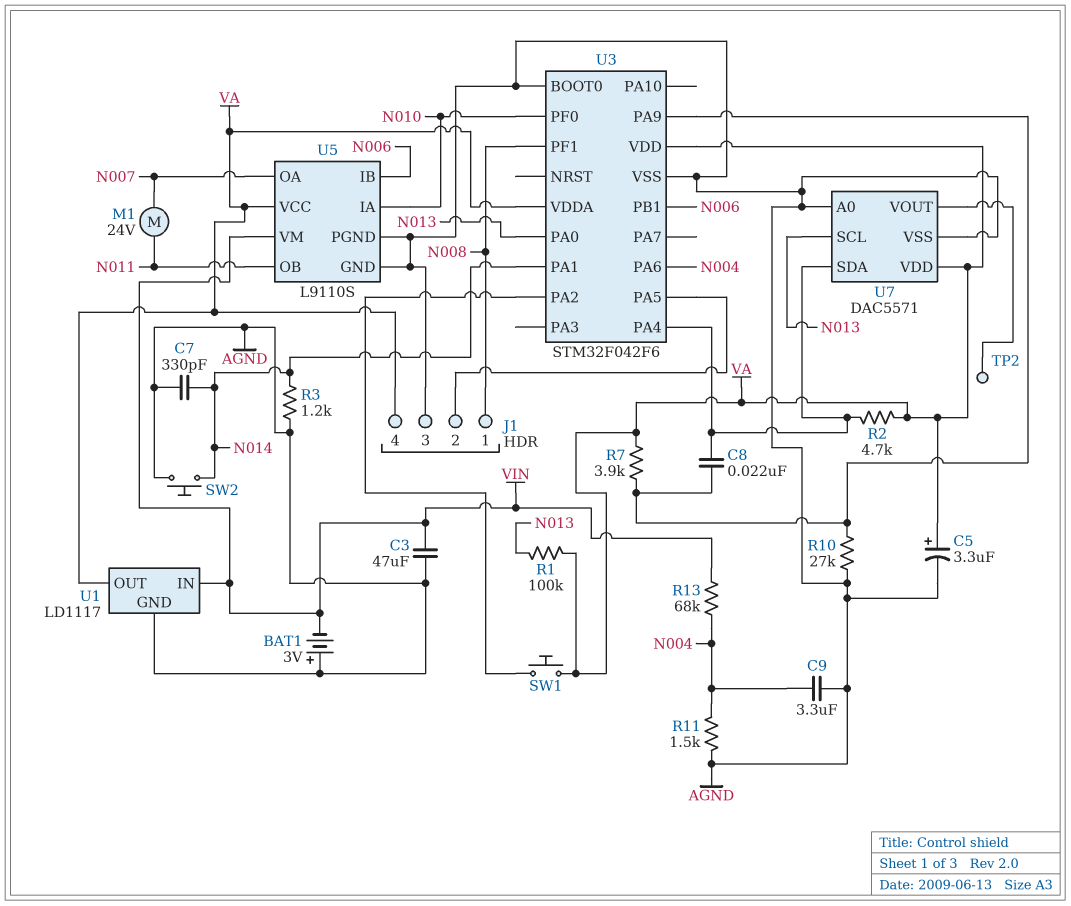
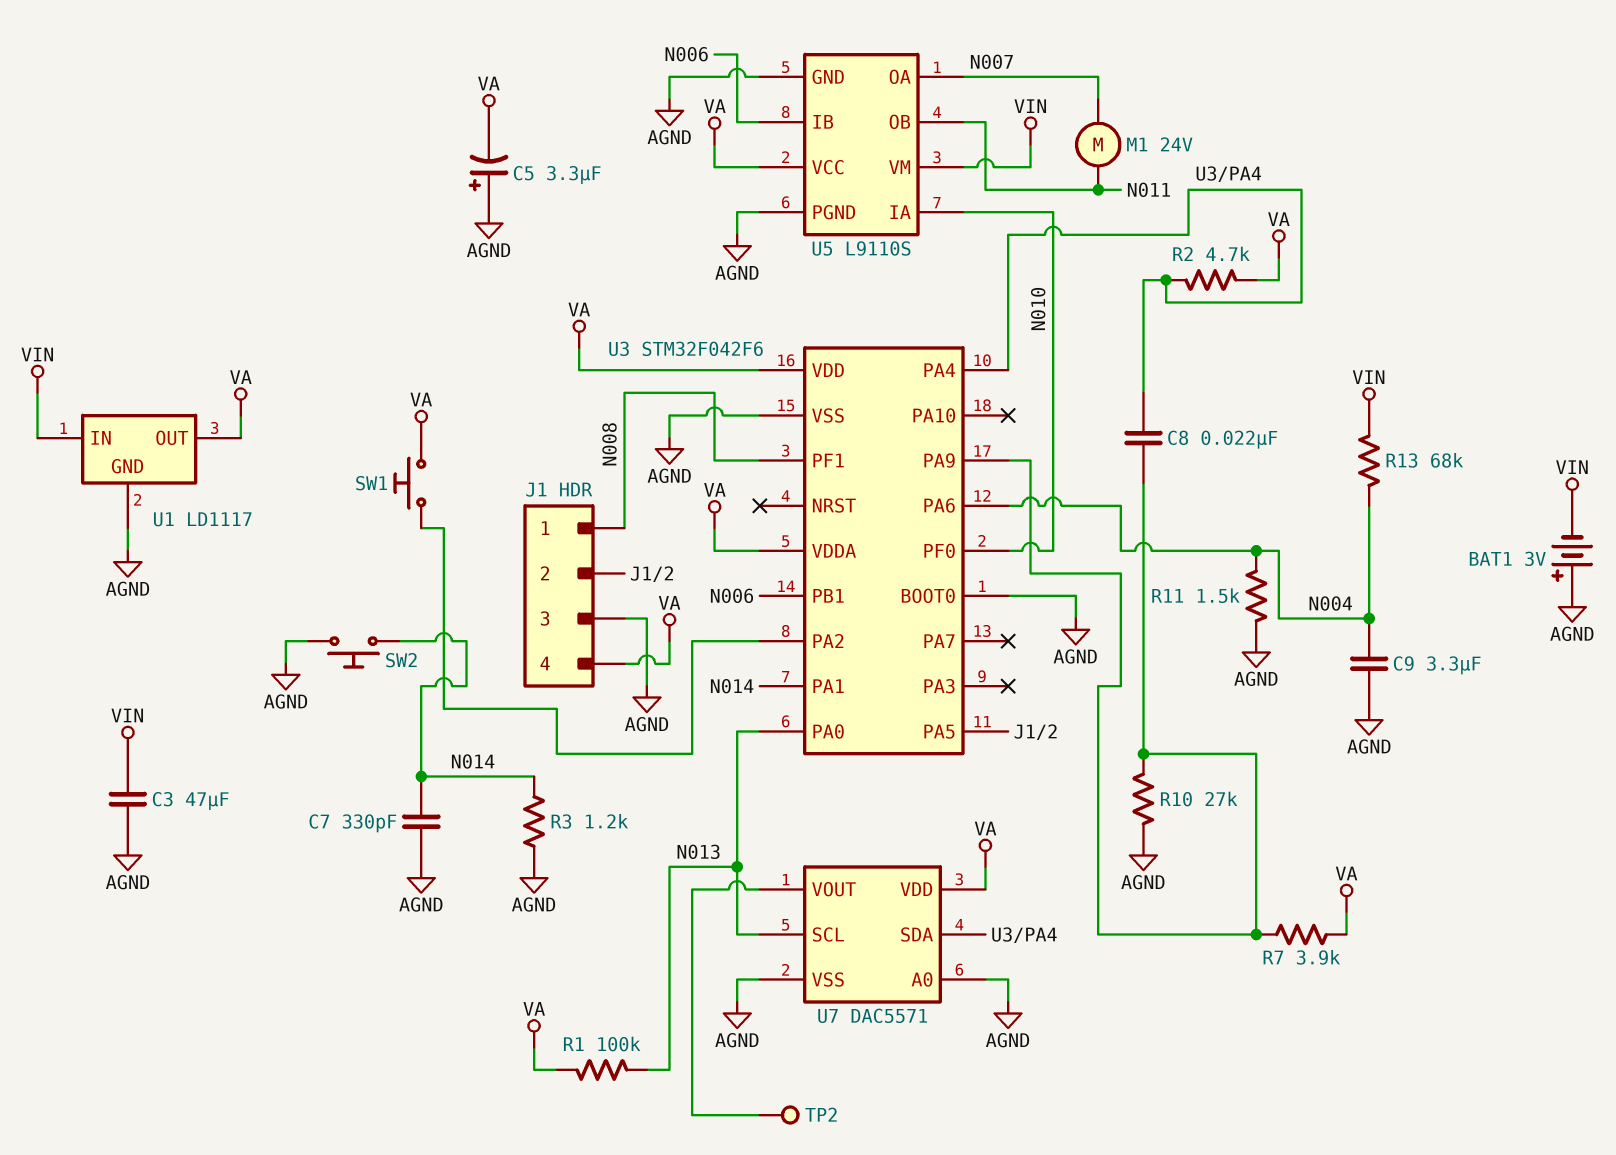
C5: 3.3uF (plus VA, minus AGND) -> 3.3uF (plus AGND, minus VA)

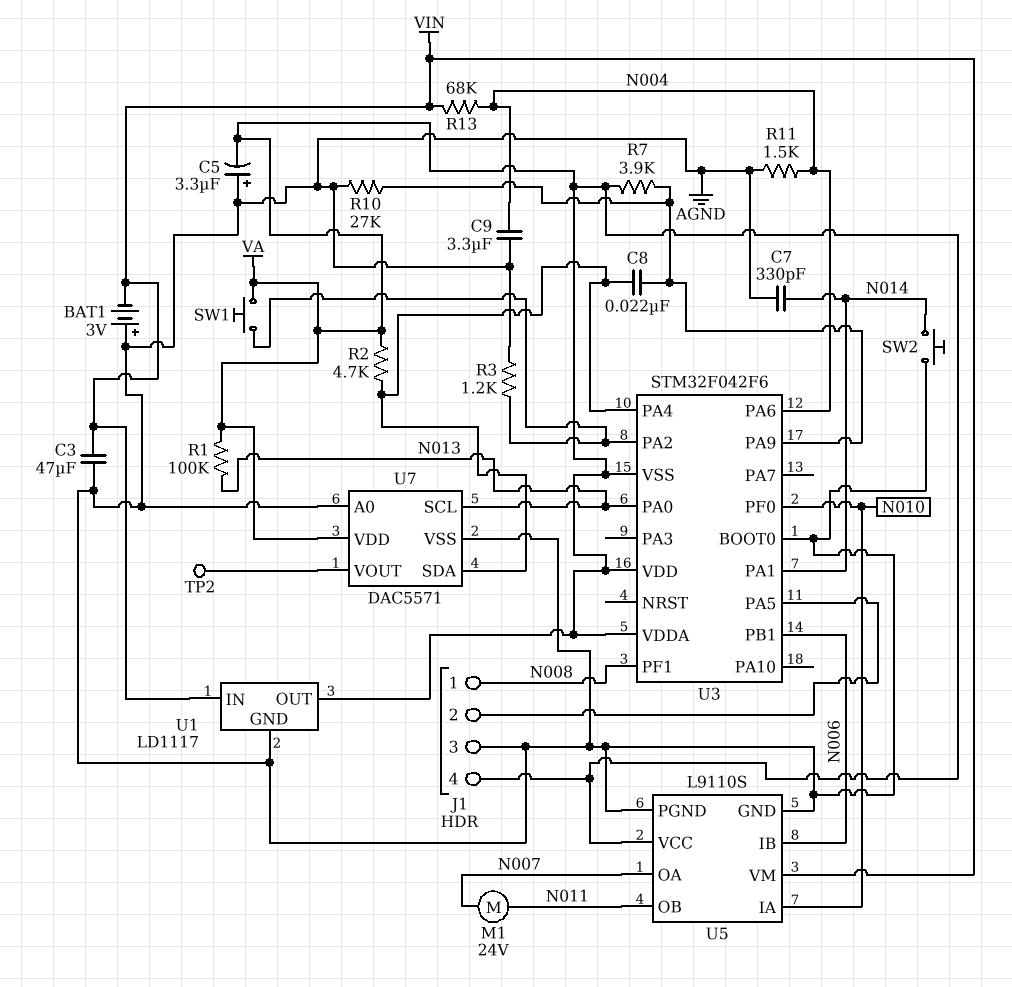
R3: 1.2k (AGND, N014) -> 1.2k (AGND, U3/PA2)
U3 pin VSS: AGND -> VA

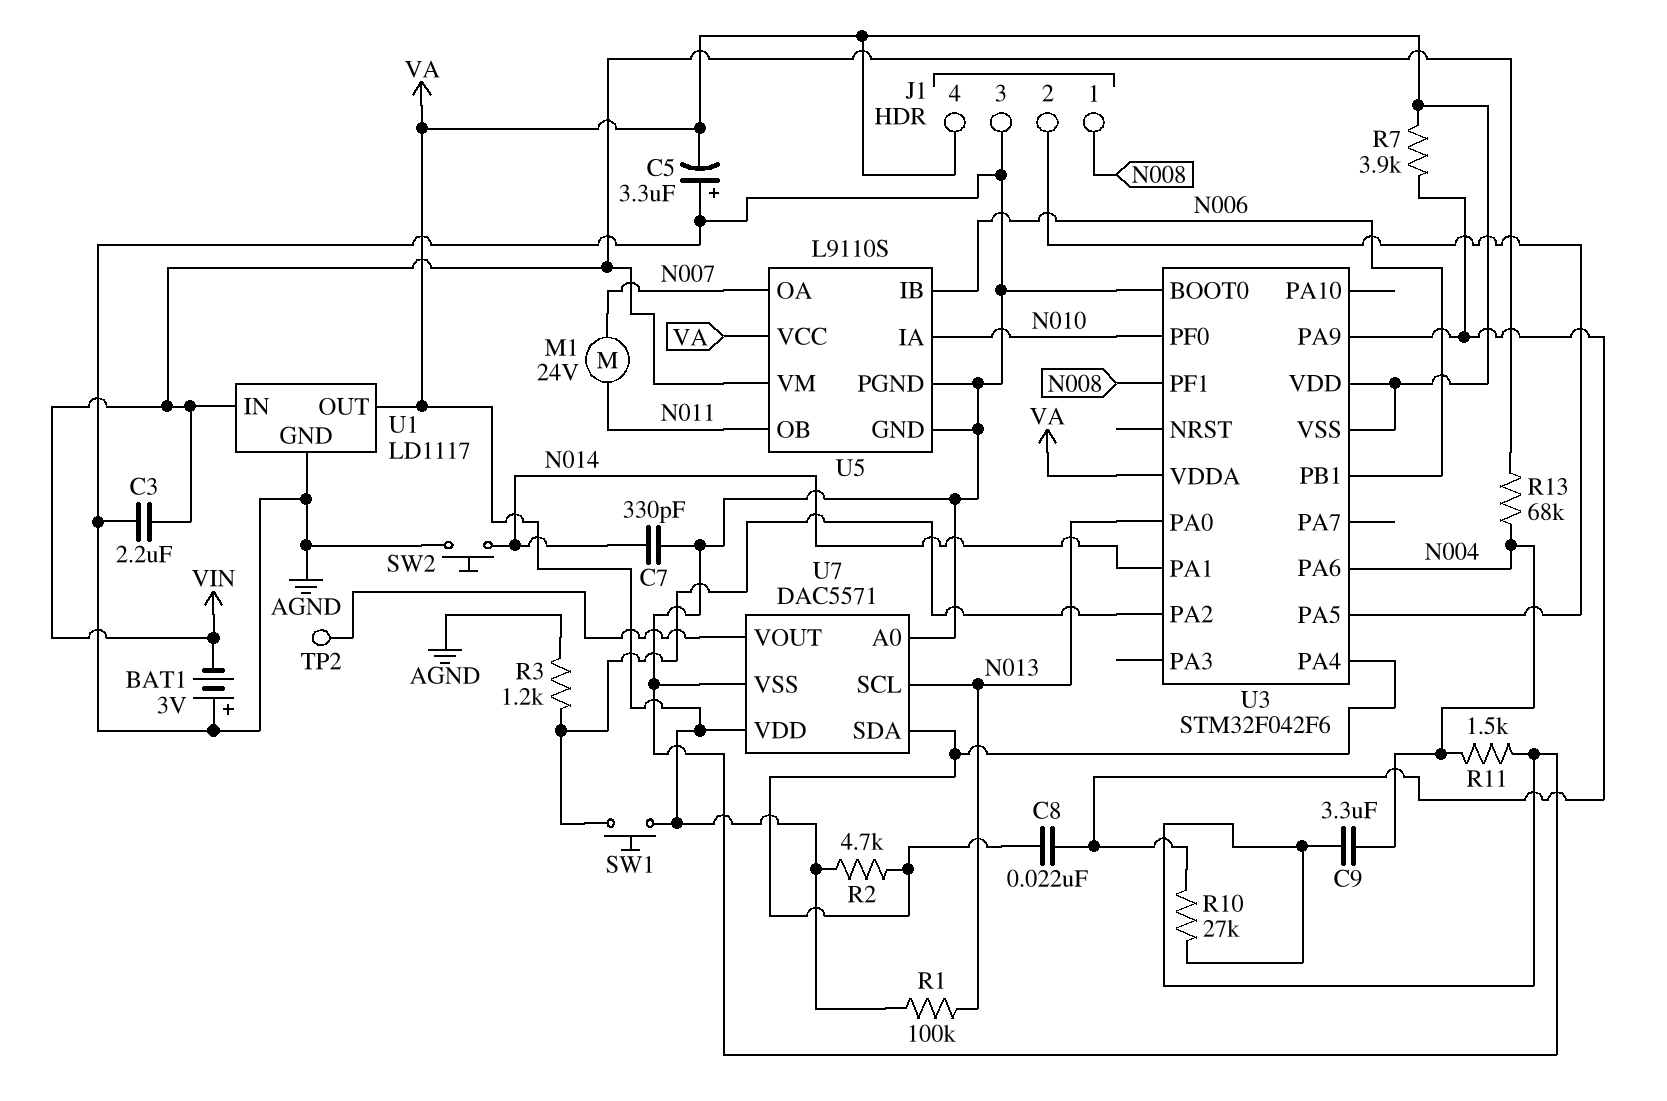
C3: 47uF (AGND, VIN) -> 2.2uF (AGND, VIN)

